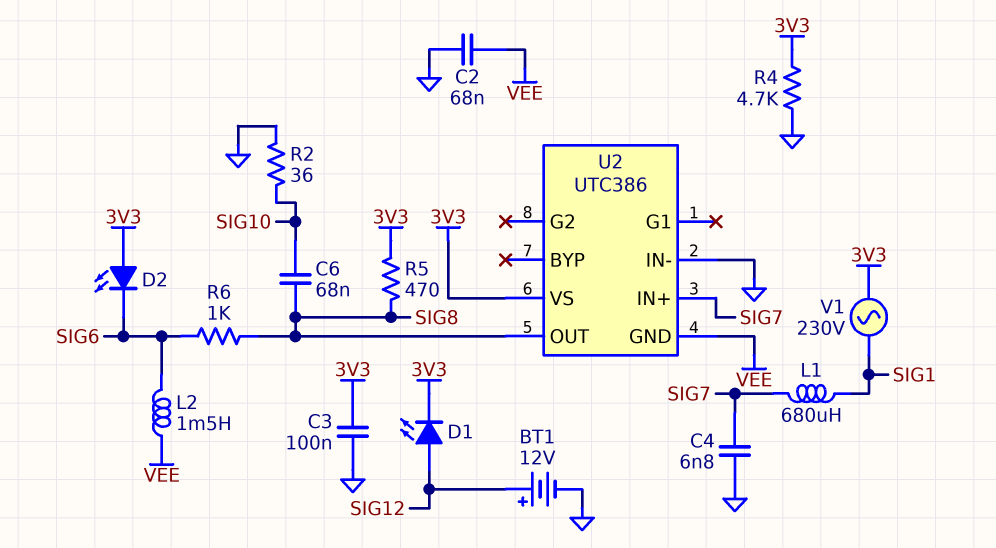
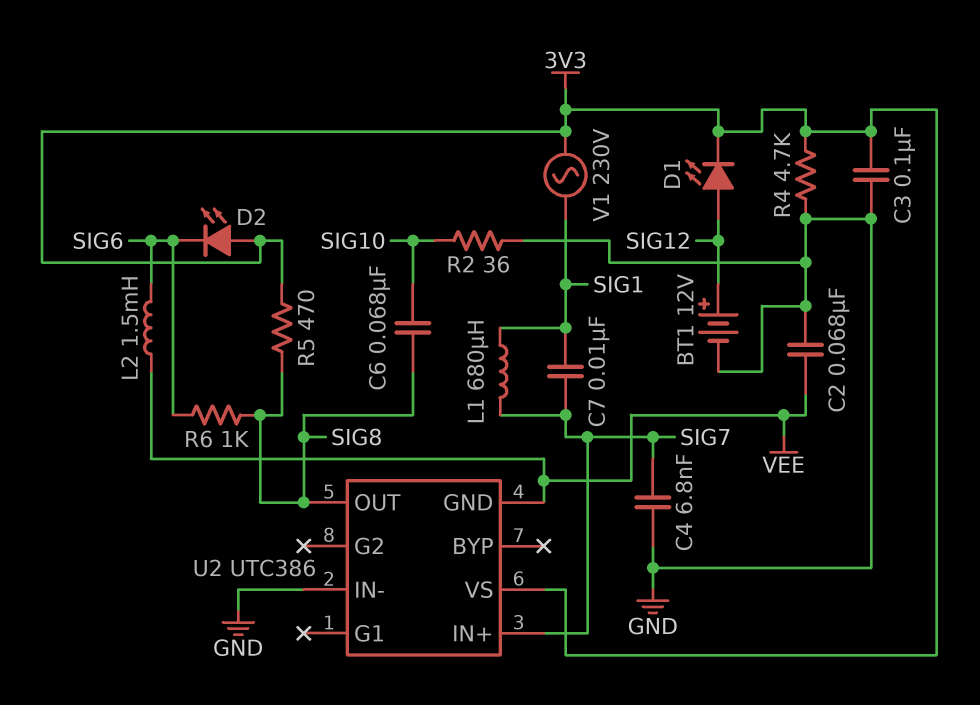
C7: none -> 10nF (SIG1, SIG7)

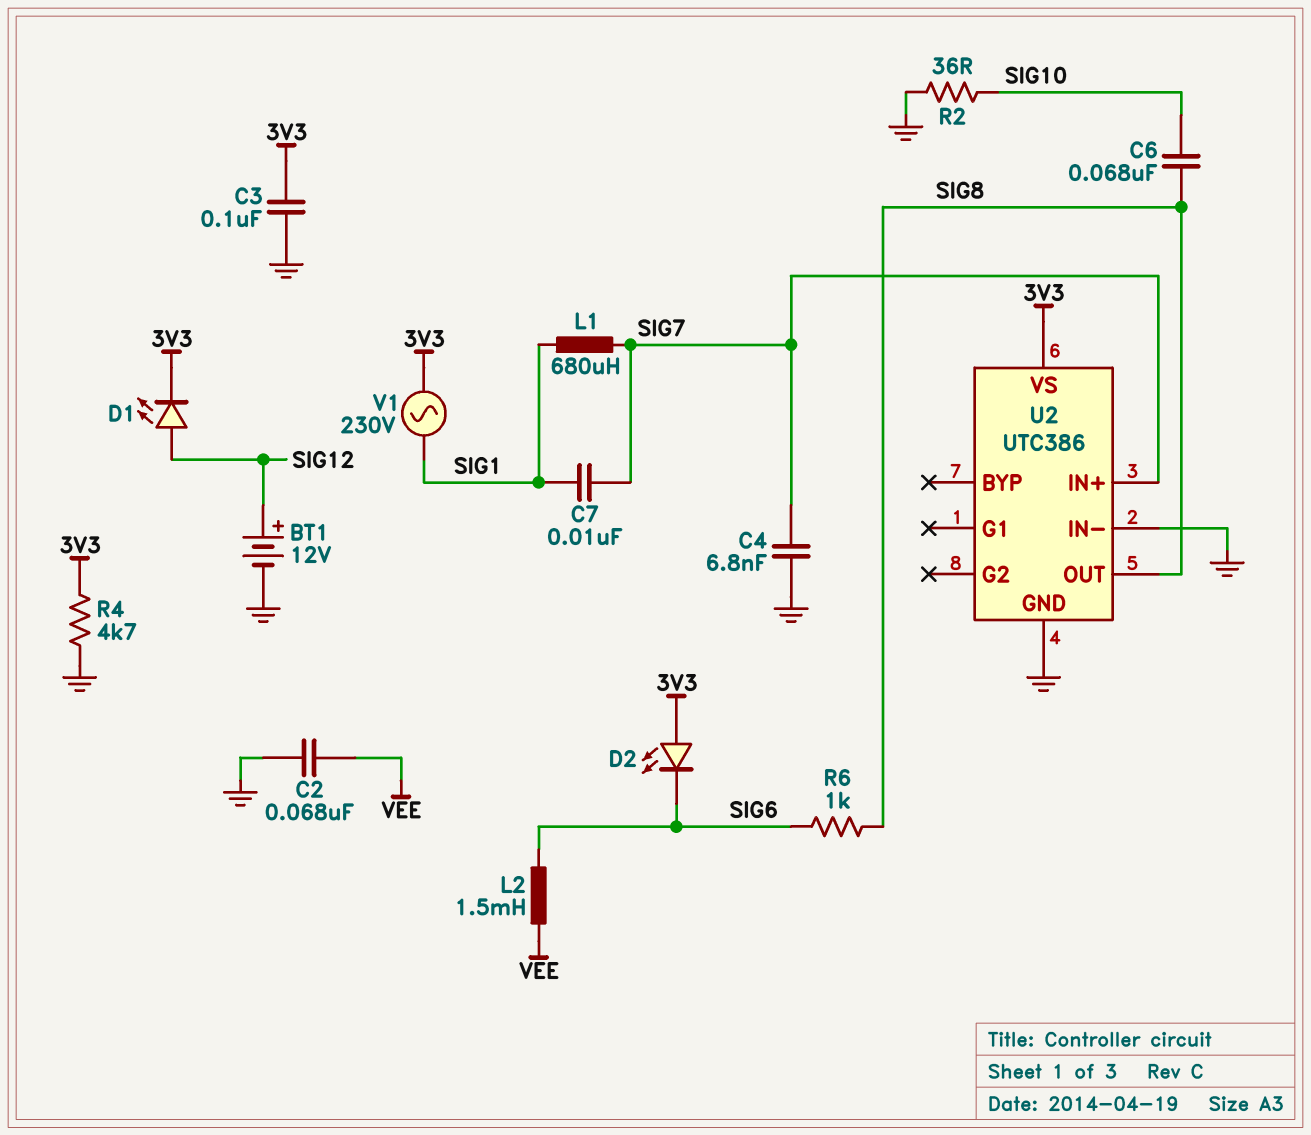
R5: 470 (3V3, SIG8) -> none
U2 pin GND: VEE -> GND

